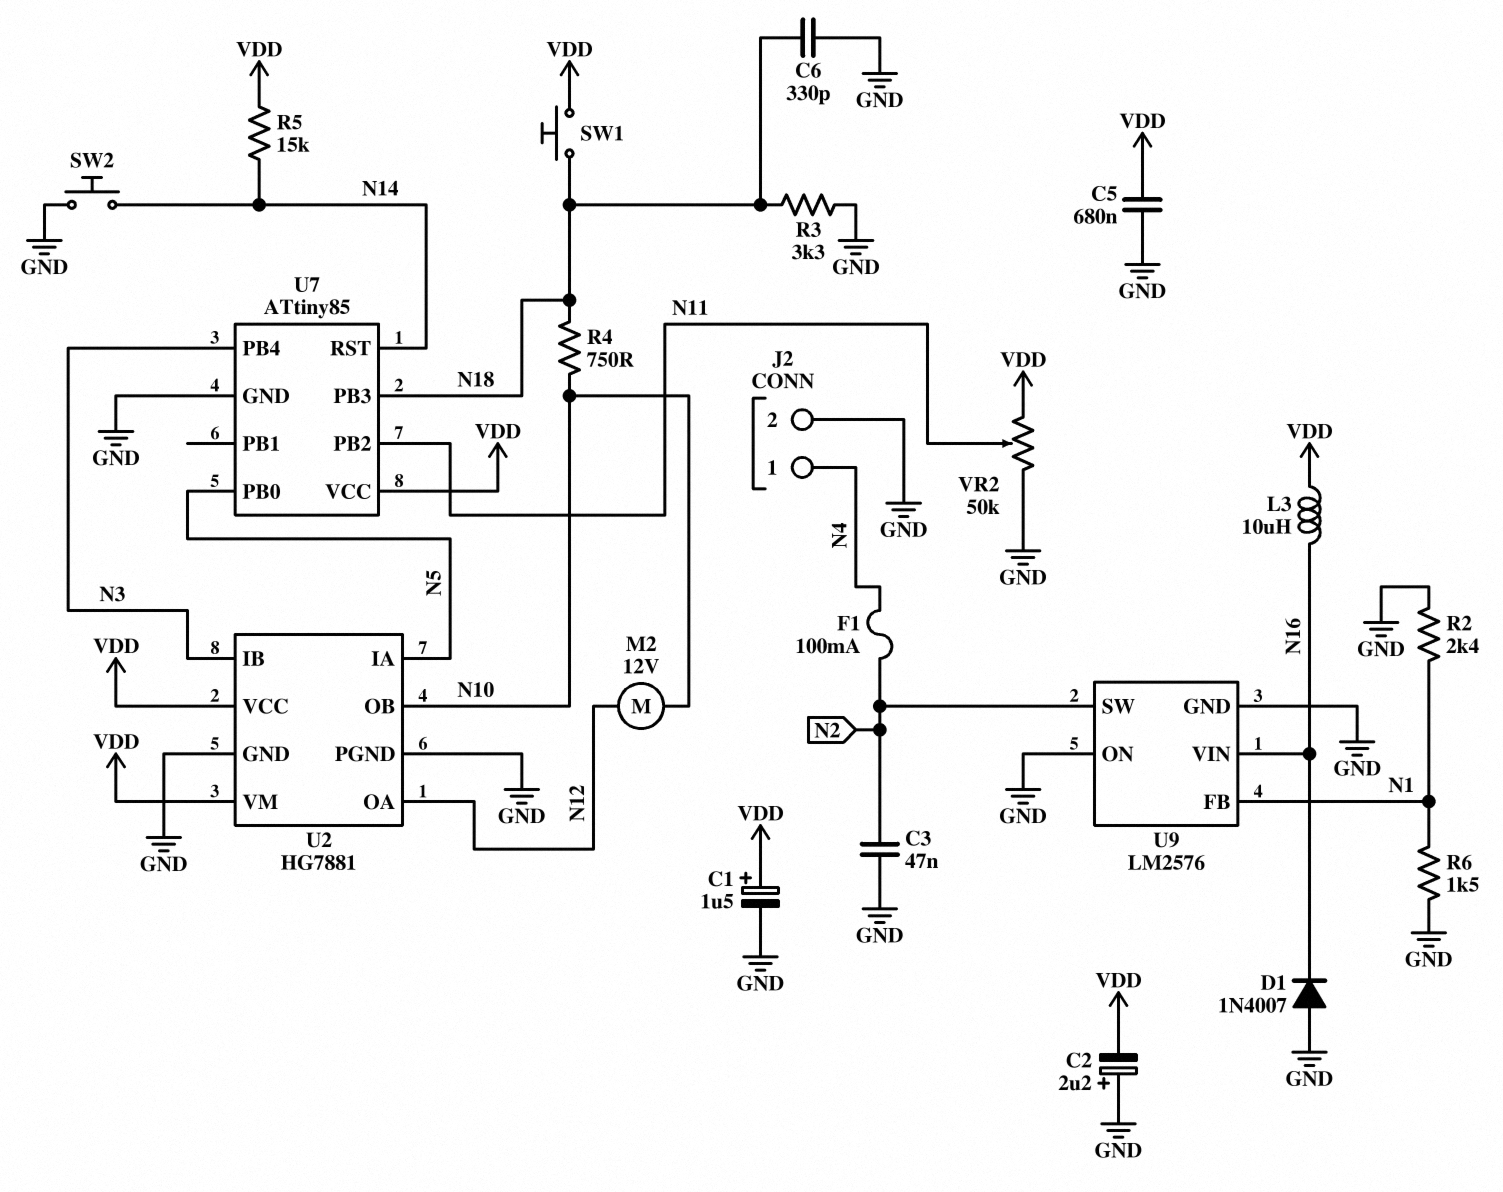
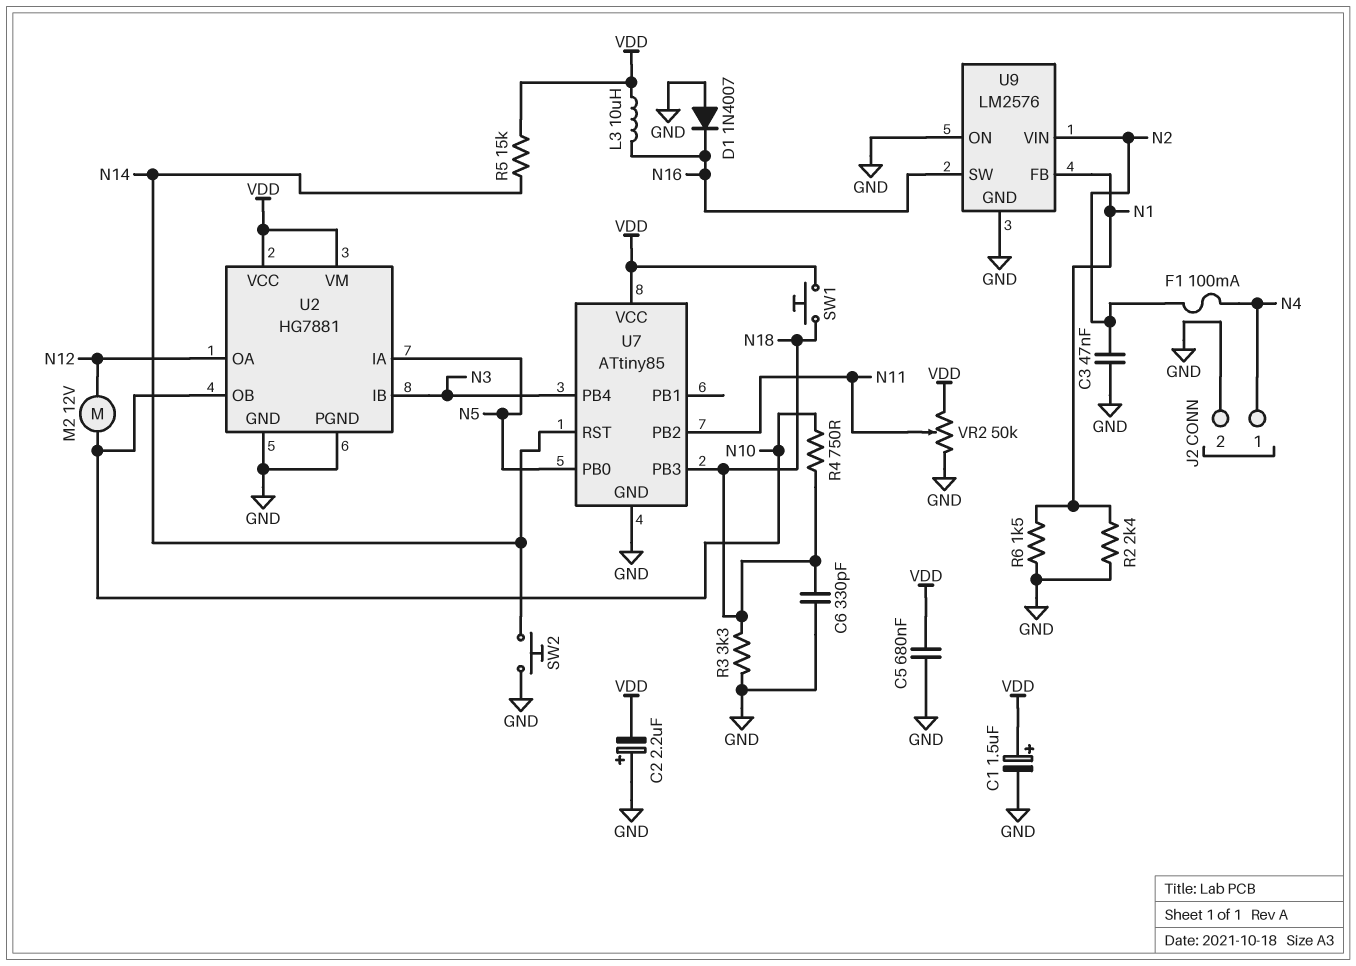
U9 pin SW: N2 -> N16
U9 pin VIN: N16 -> N2

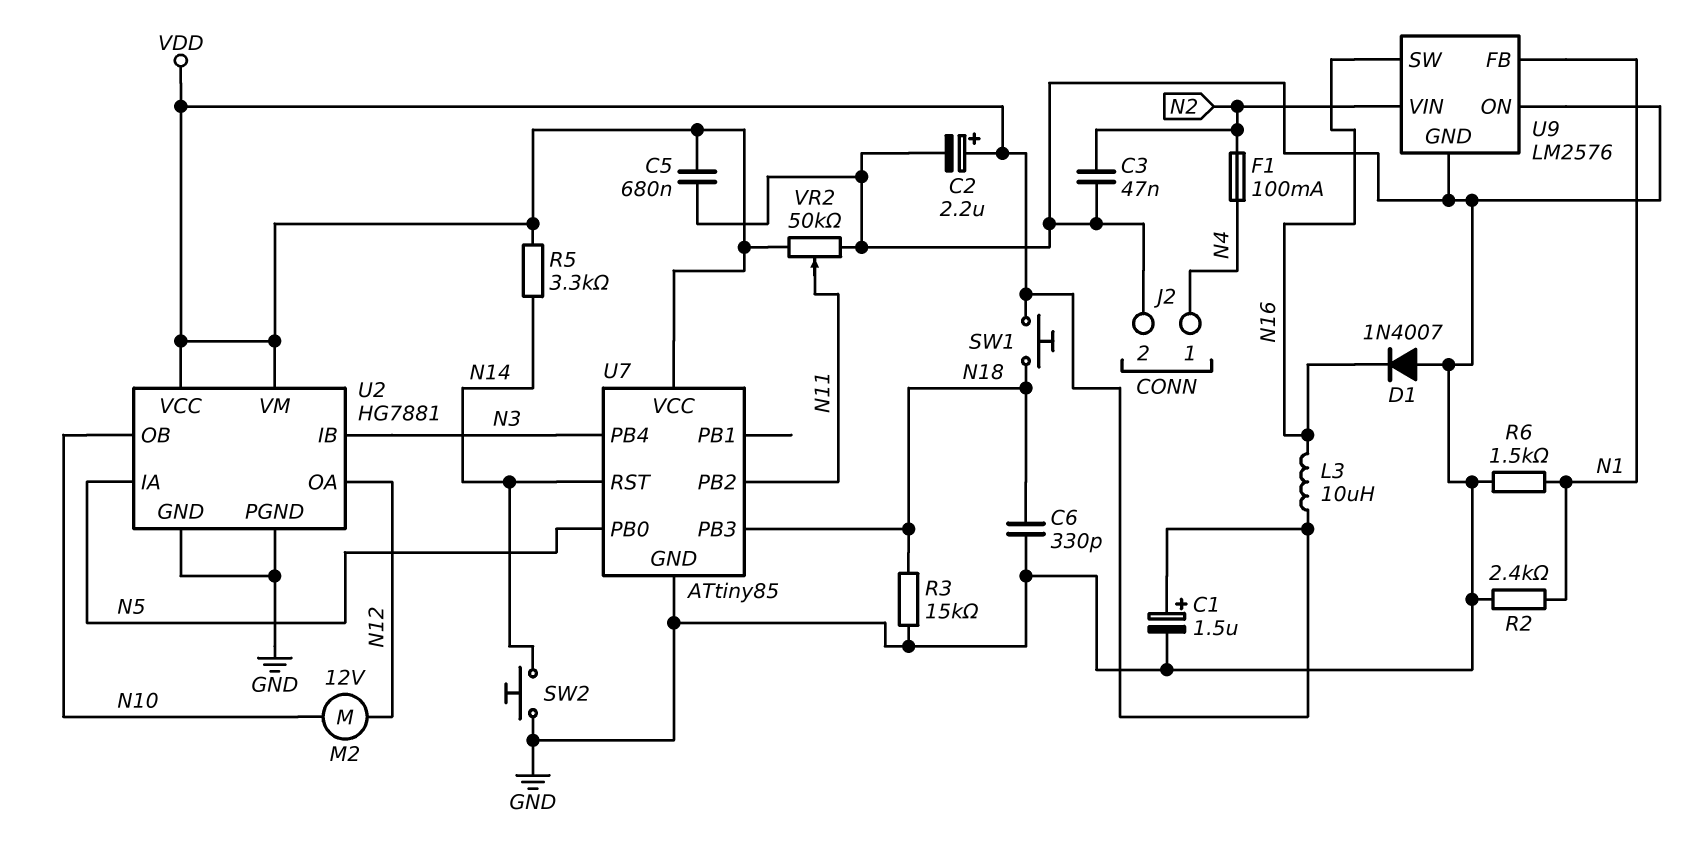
C2: 2.2uF (plus GND, minus VDD) -> 2.2uF (plus VDD, minus GND)
R3: 3.3k (GND, N18) -> 15k (GND, N18)
R4: 750 (N10, N18) -> none
R5: 15k (N14, VDD) -> 3.3k (N14, VDD)

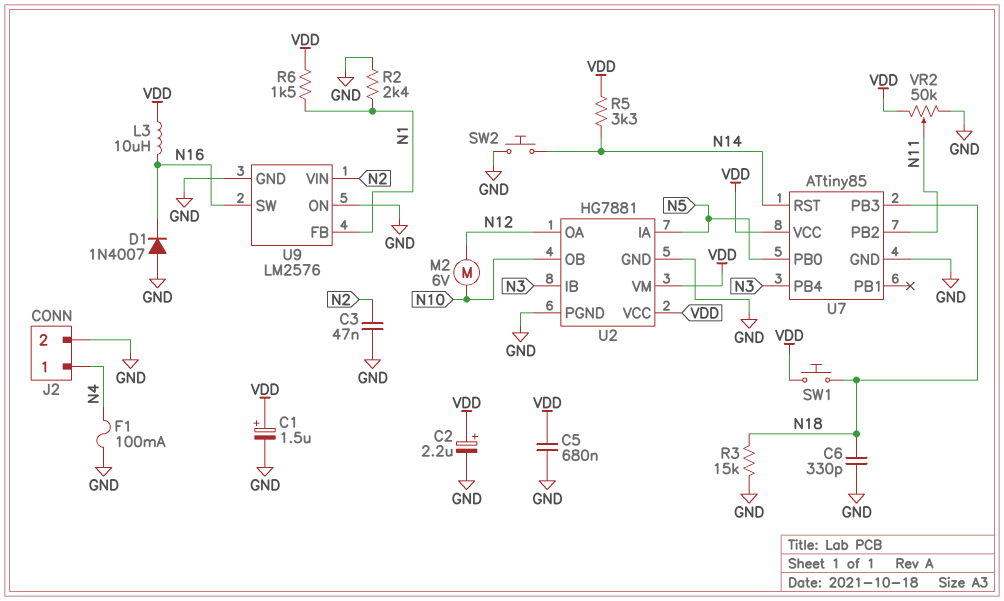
F1: 100mA (N2, N4) -> 100mA (GND, N4)
M2: motor 12V (N10, N12) -> motor 6V (N10, N12)
R6: 1.5k (GND, N1) -> 1.5k (N1, VDD)

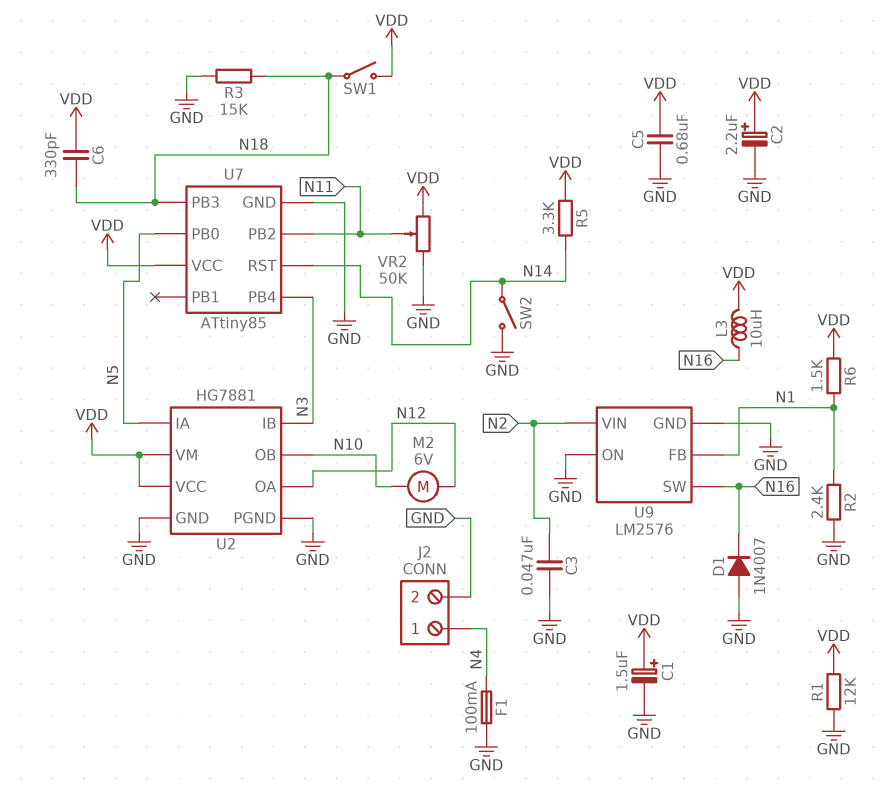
C6: 330pF (GND, N18) -> 330pF (N18, VDD)
R1: none -> 12k (GND, VDD)
SW1: button (N18, VDD) -> switch (N18, VDD)
SW2: button (GND, N14) -> switch (GND, N14)

